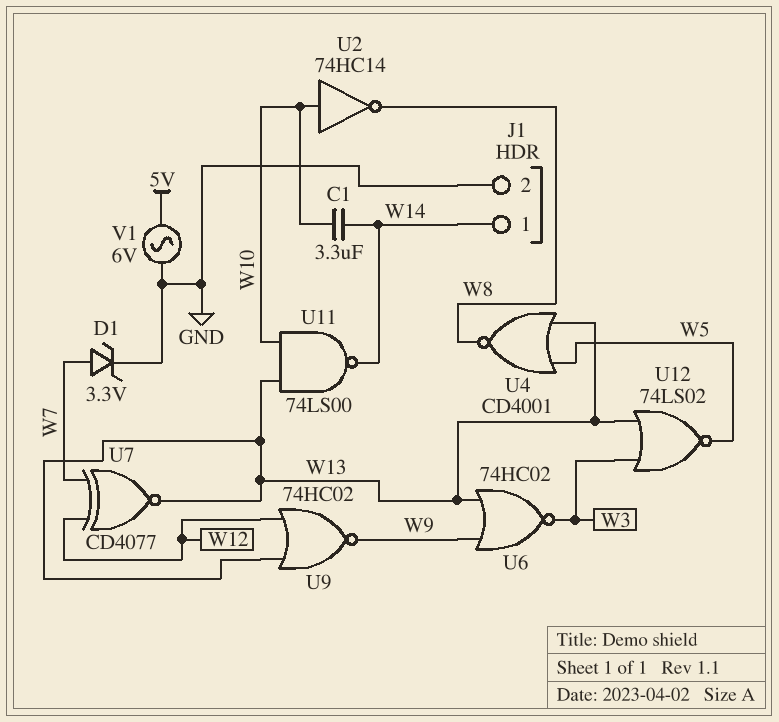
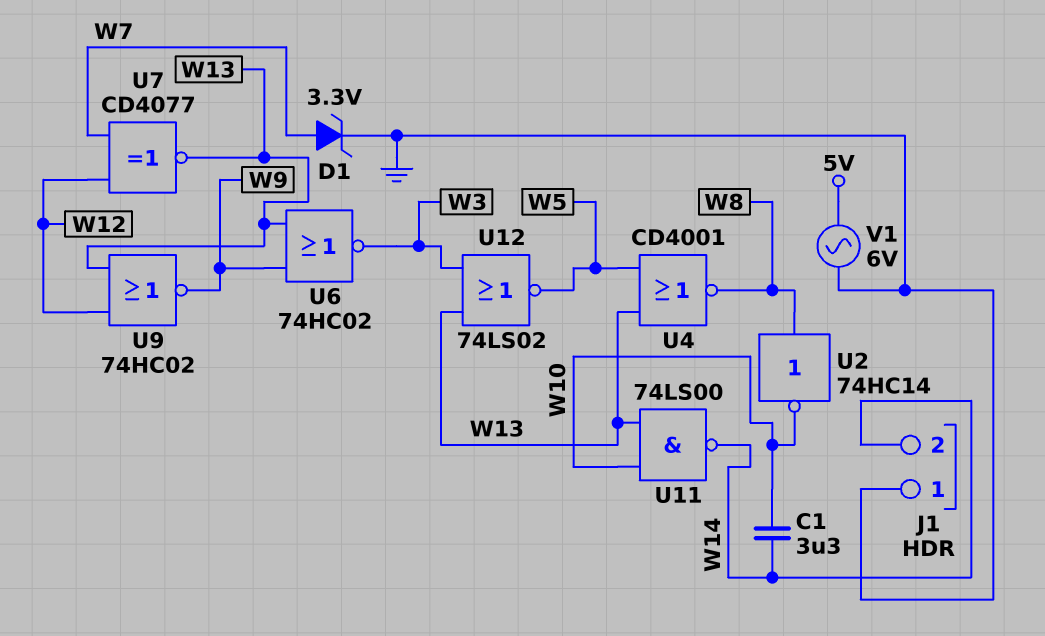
J1 pin 1: W14 -> GND
J1 pin 2: GND -> W14
U2: NOT 74HC14 (in W10, out W8) -> NOT 74HC14 (in W8, out W10)

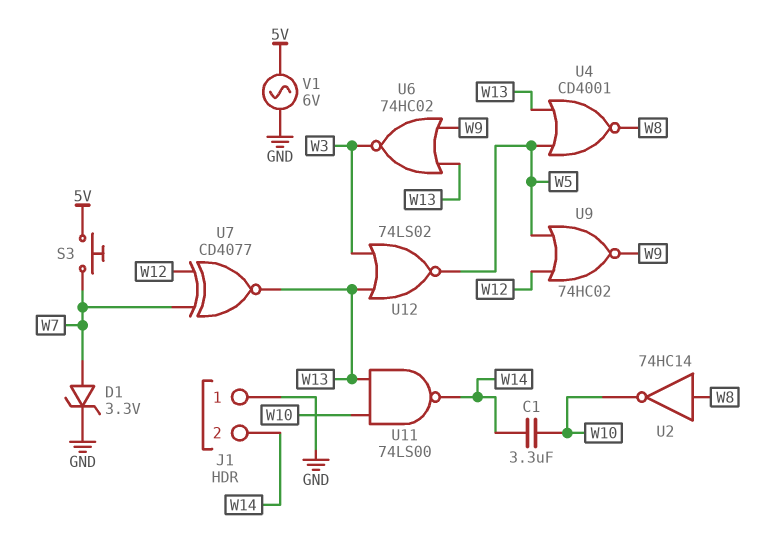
S3: none -> button (5V, W7)
U9: NOR 74HC02 (in W12, in W13, out W9) -> NOR 74HC02 (in W5, in W12, out W9)

